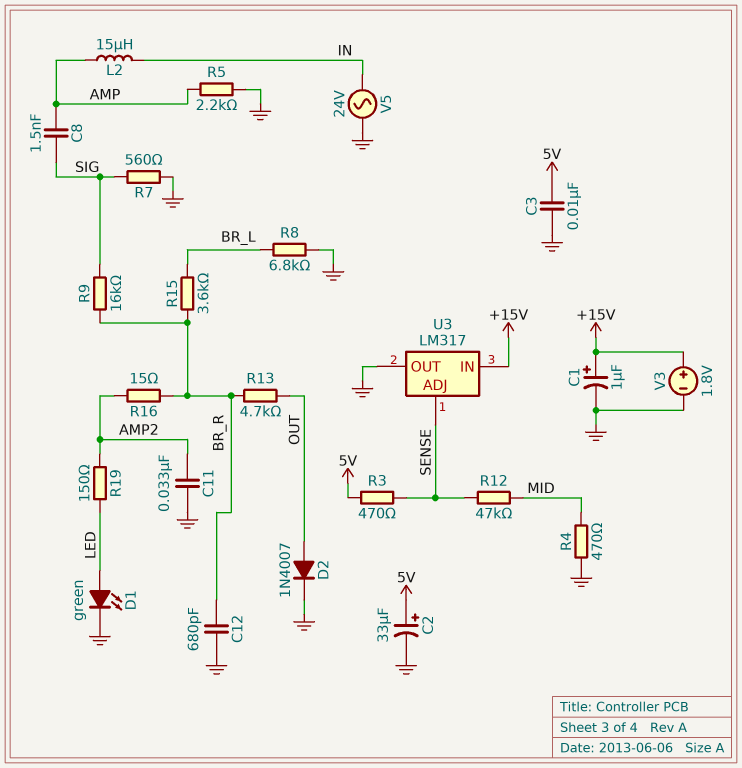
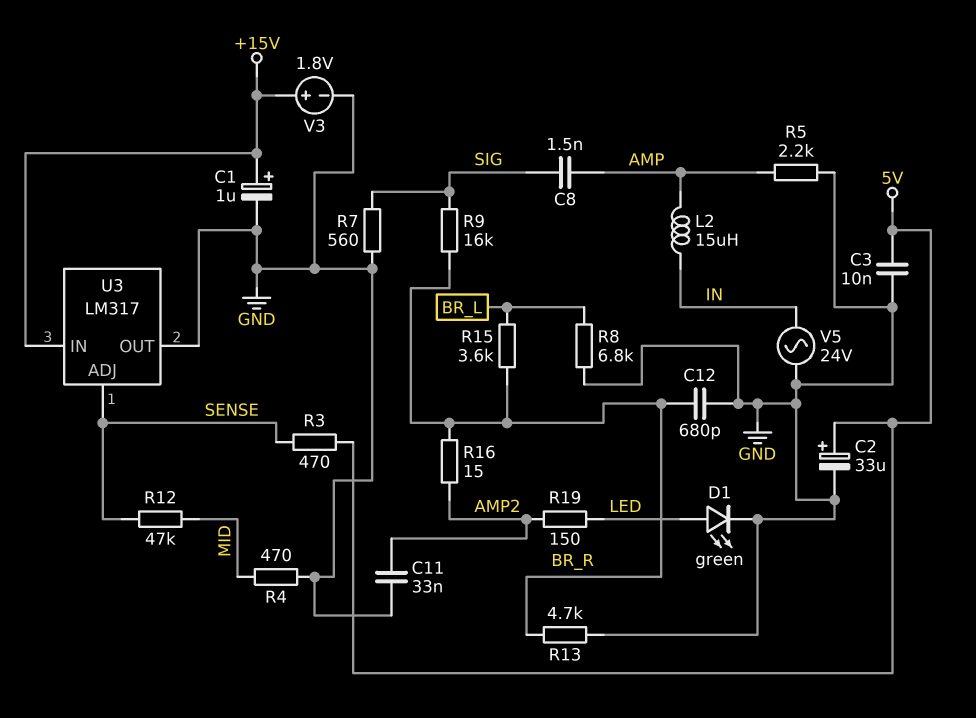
D2: diode 1N4007 (A OUT, K GND) -> none
R13: 4.7k (BR_R, OUT) -> 4.7k (BR_R, GND)

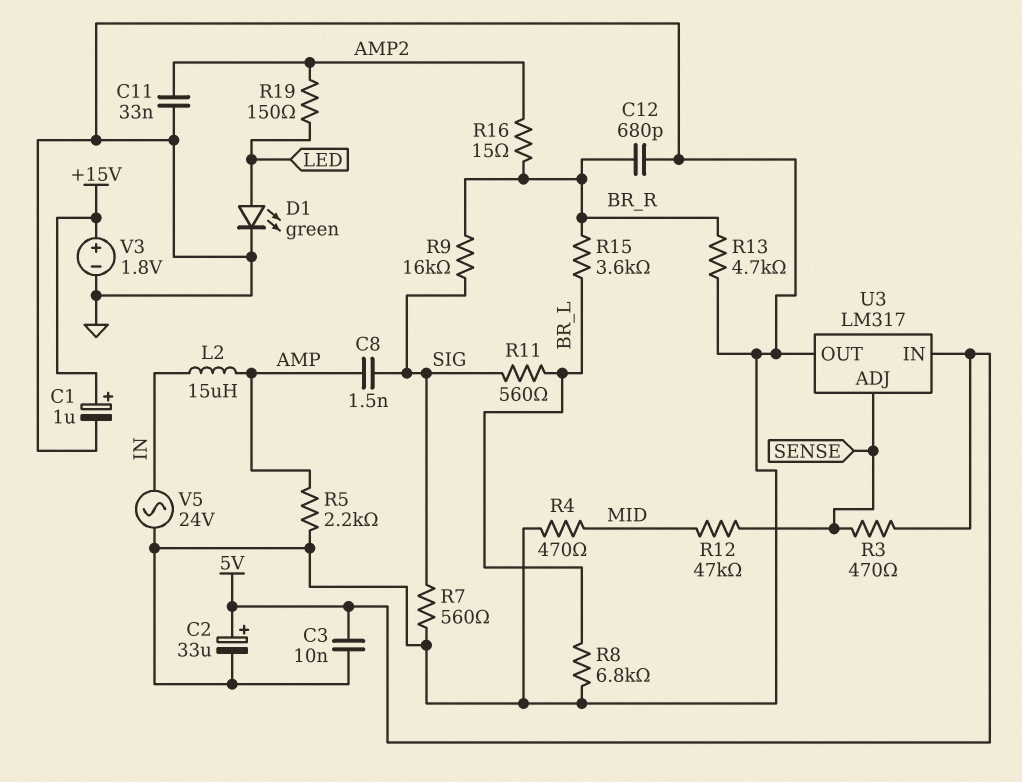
R11: none -> 560 (BR_L, SIG)
U3 pin IN: +15V -> 5V

